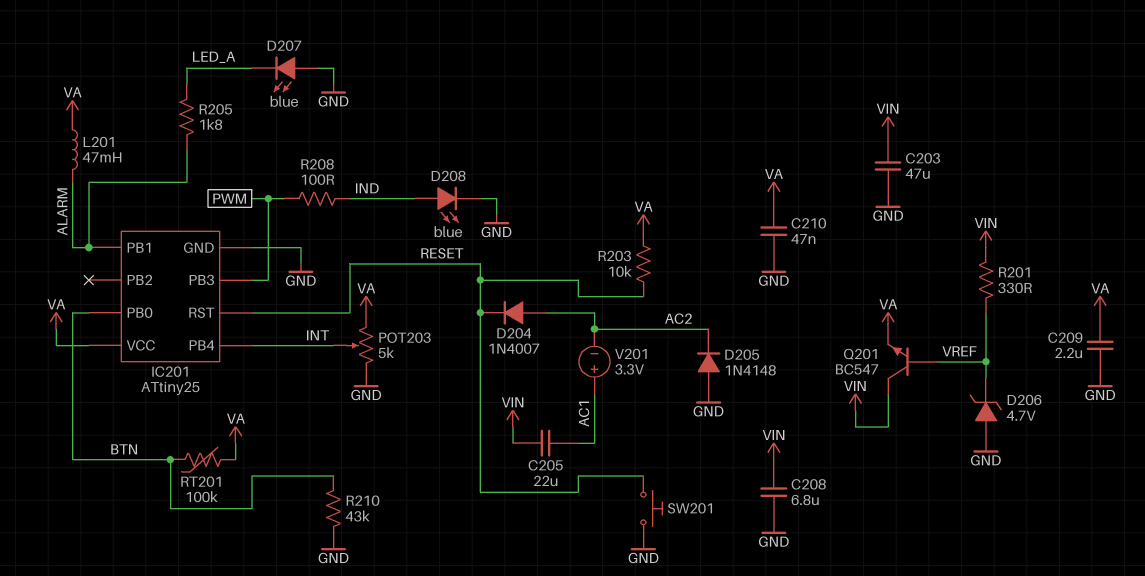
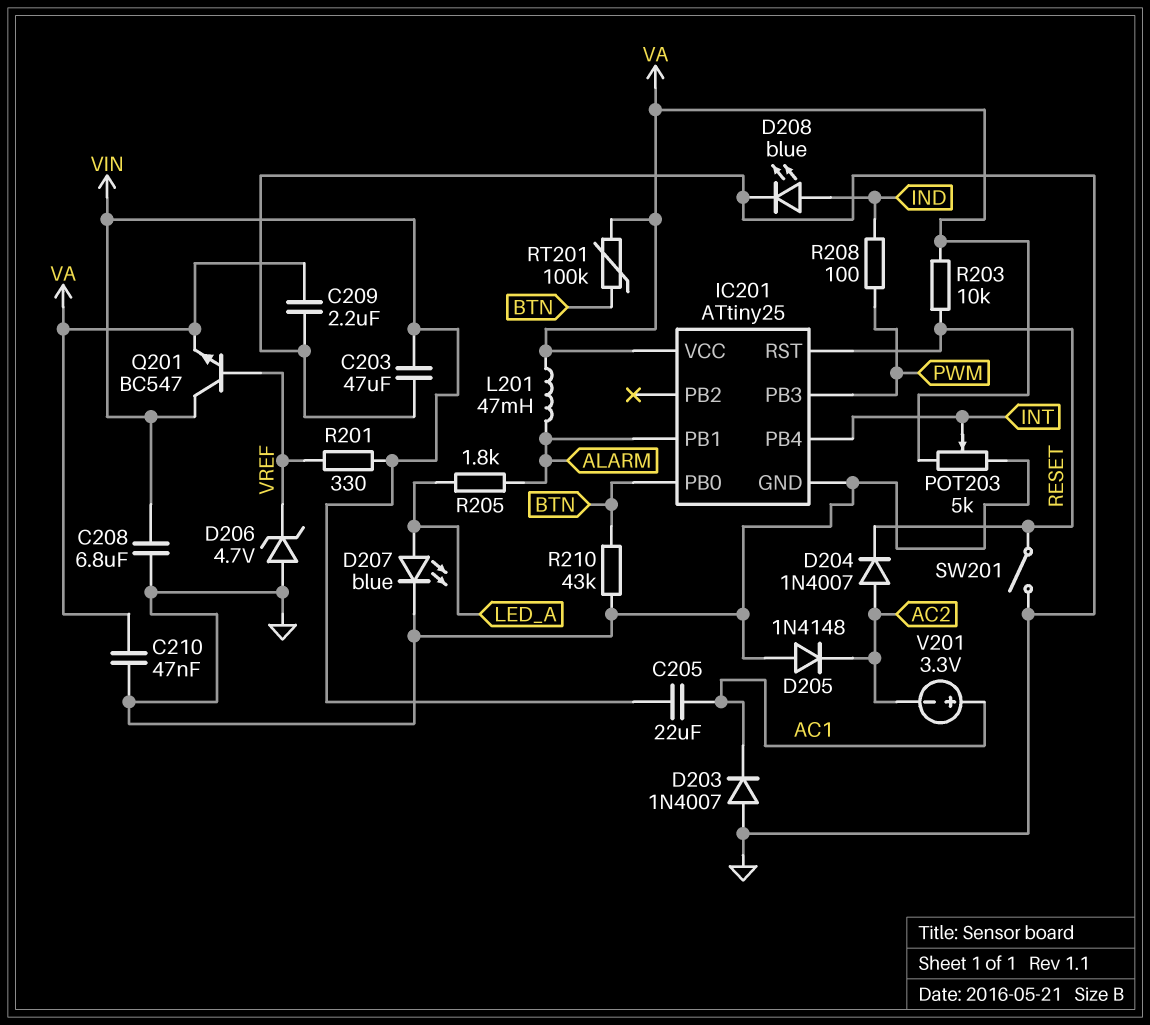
D203: none -> diode 1N4007 (A GND, K AC1)
D207: LED blue (A GND, K LED_A) -> LED blue (A LED_A, K GND)
SW201: button (GND, RESET) -> switch (GND, RESET)

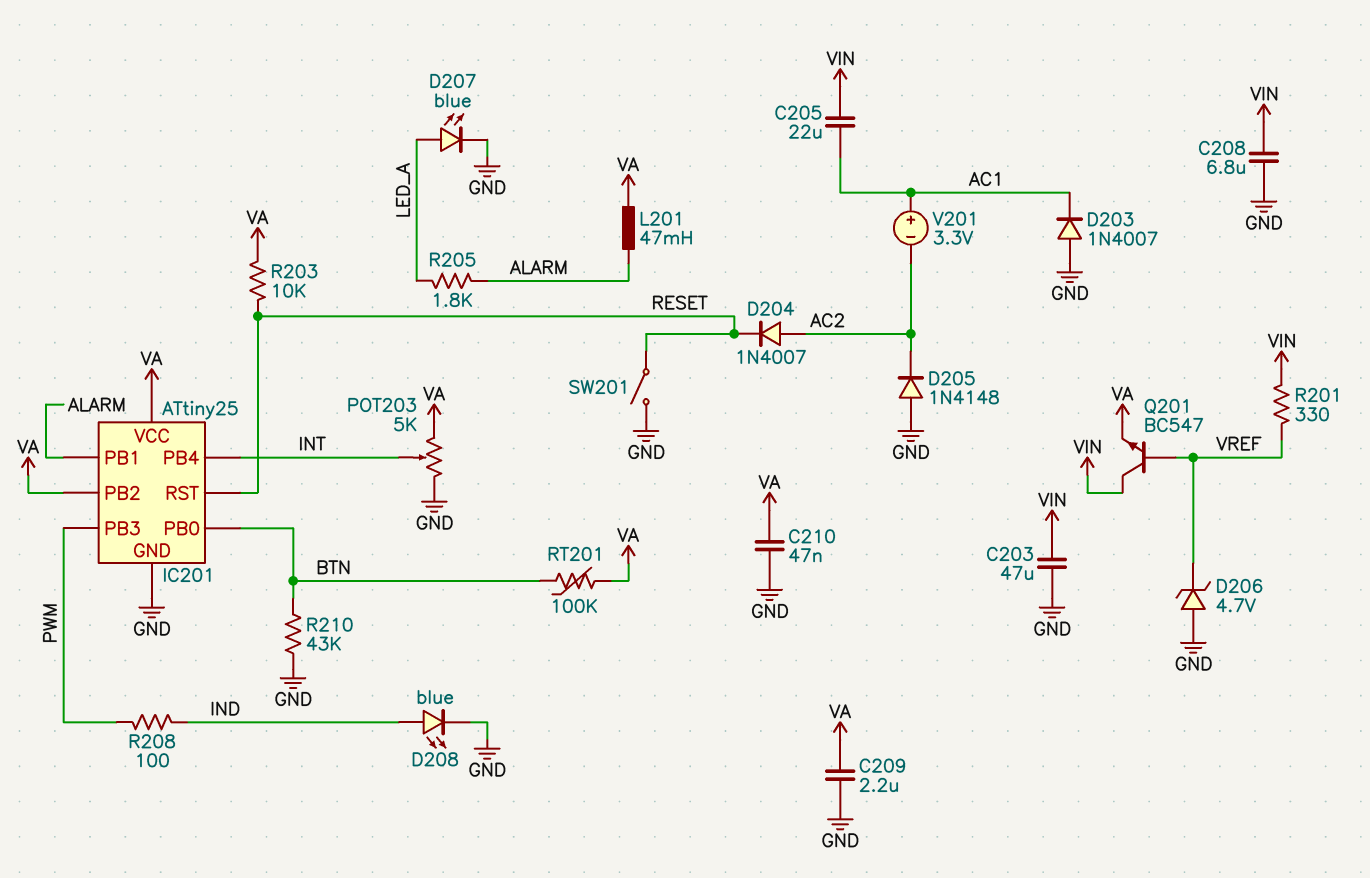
IC201 pin PB2: none -> VA

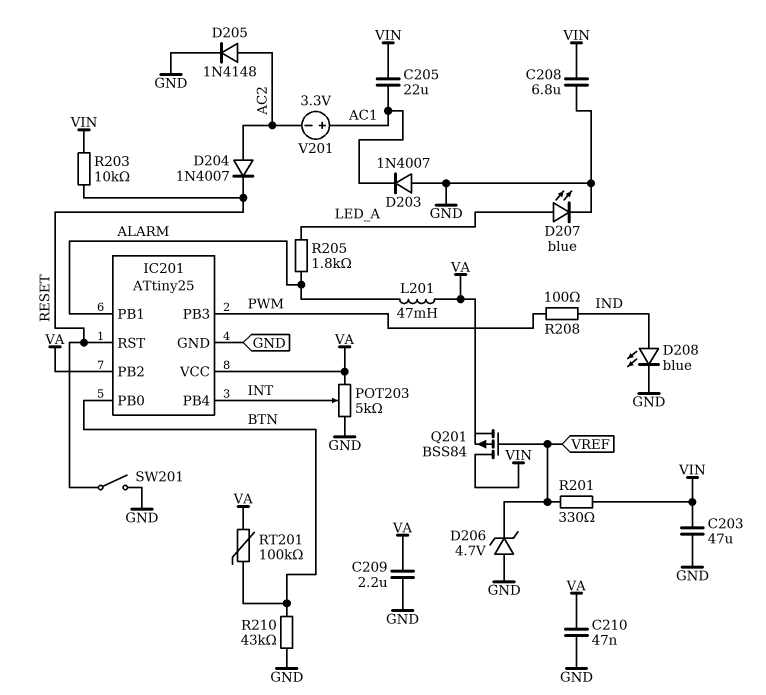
D205: diode 1N4148 (A GND, K AC2) -> diode 1N4148 (A AC2, K GND)
Q201: NPN BC547 (B VREF, C VIN, E VA) -> PMOS BSS84 (G VREF, D VIN, S VA)
R203: 10k (RESET, VA) -> 10k (RESET, VIN)

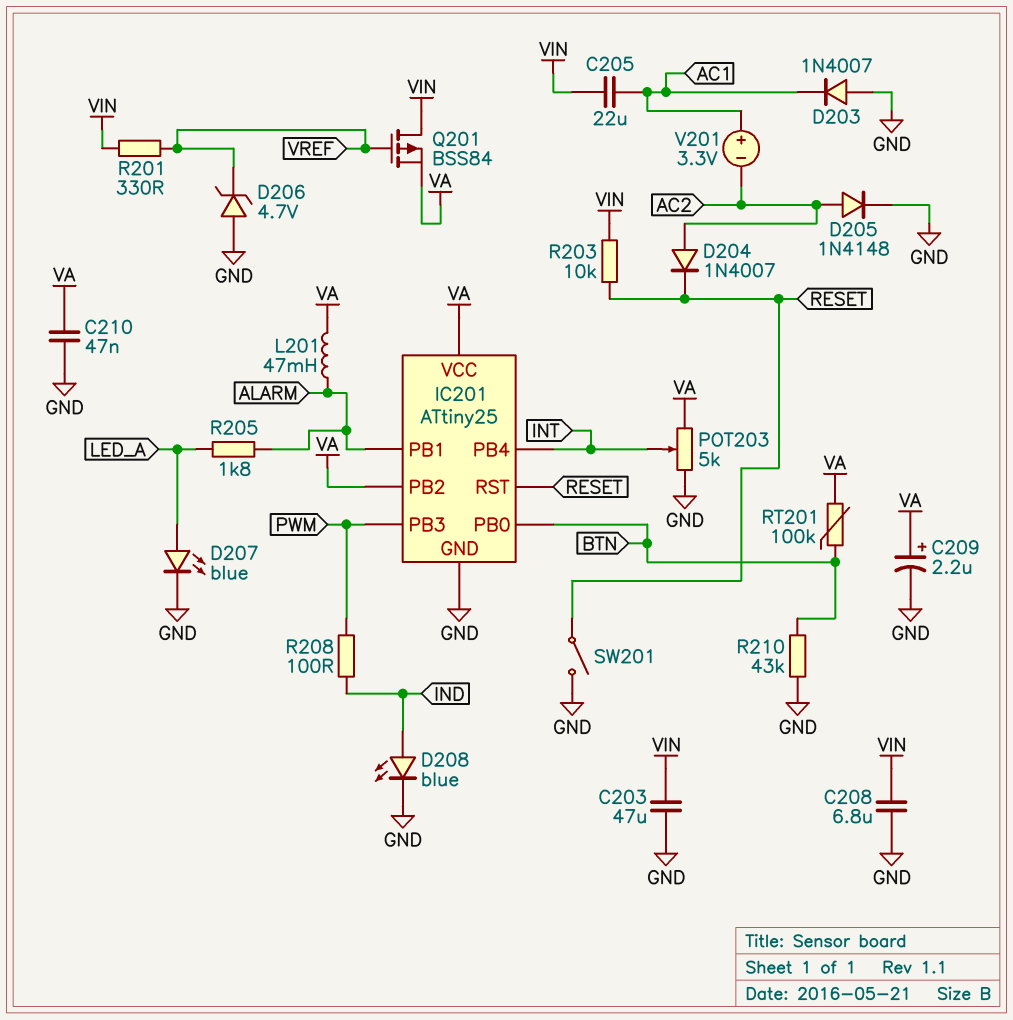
C209: 2.2uF (GND, VA) -> 2.2uF (plus VA, minus GND)

